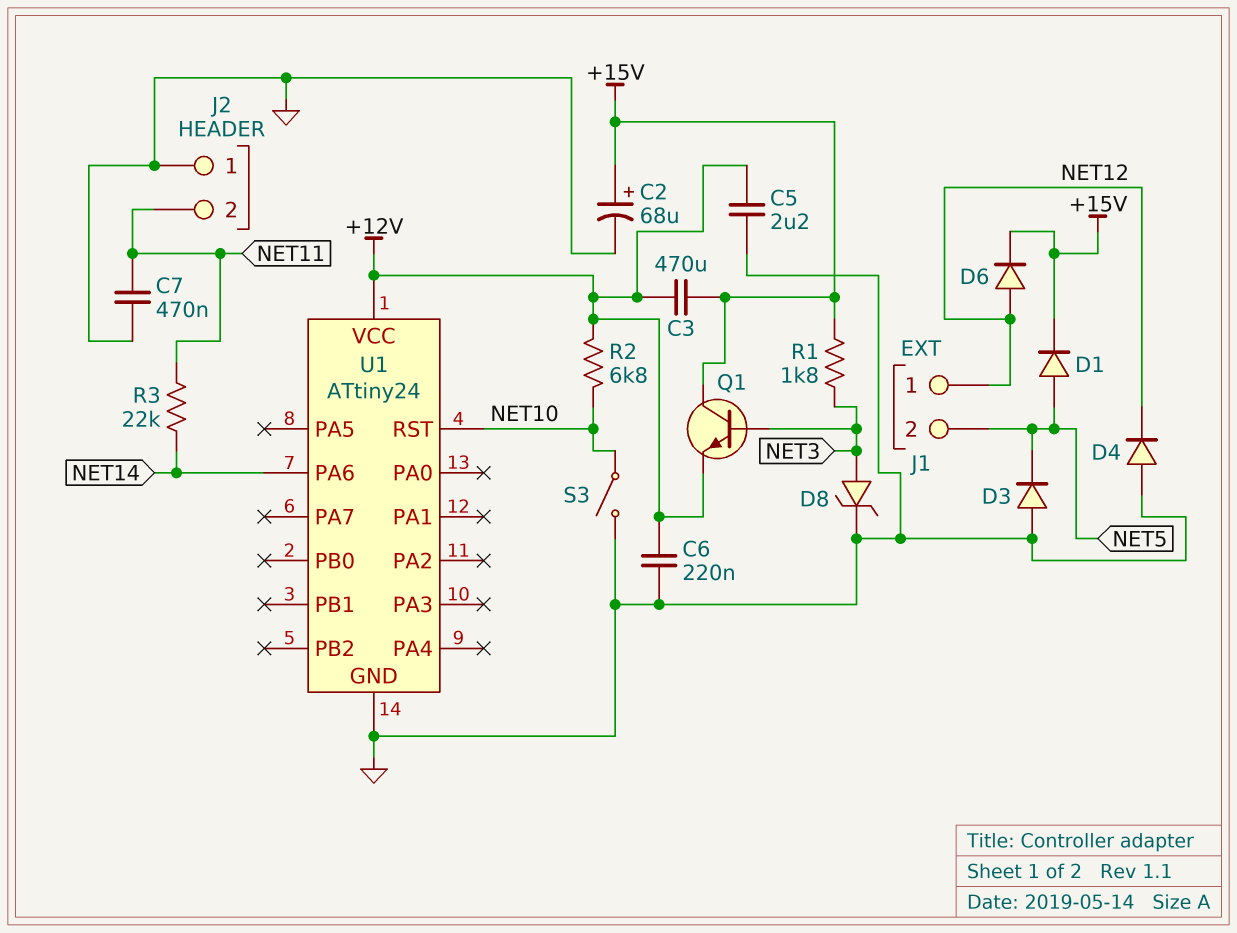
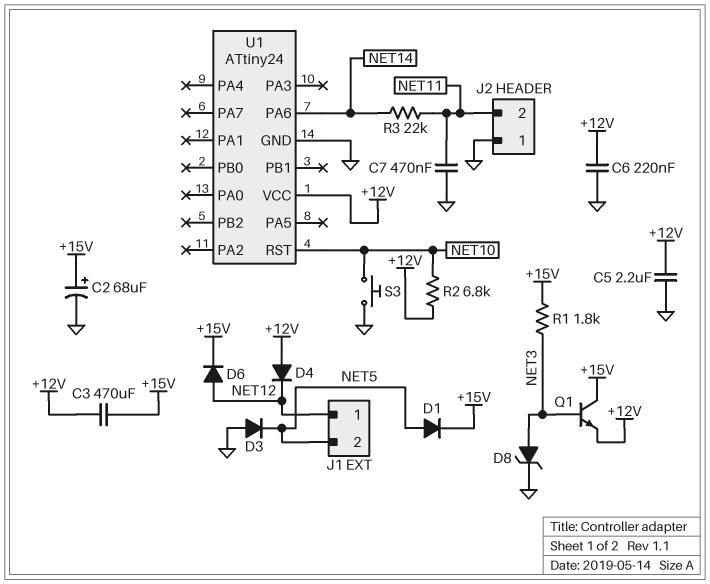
D4: diode (A GND, K NET12) -> diode (A +12V, K NET12)
S3: switch (GND, NET10) -> button (GND, NET10)

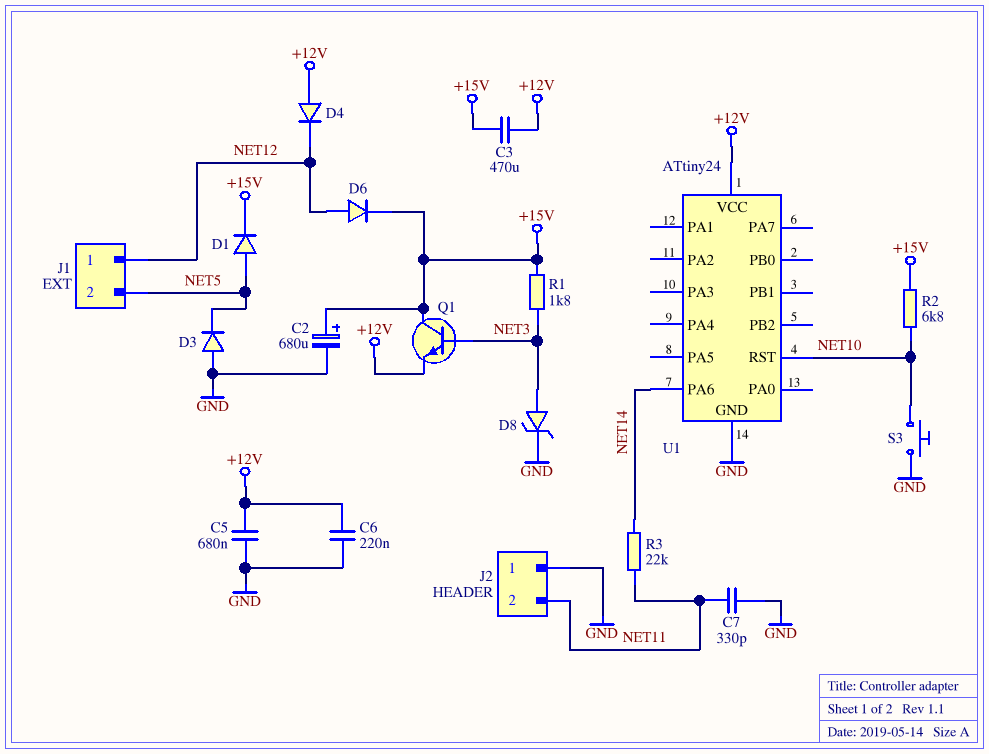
C2: 68uF (plus +15V, minus GND) -> 680uF (plus +15V, minus GND)
C5: 2.2uF (+12V, GND) -> 680nF (+12V, GND)
C7: 470nF (GND, NET11) -> 330pF (GND, NET11)
R2: 6.8k (+12V, NET10) -> 6.8k (+15V, NET10)

